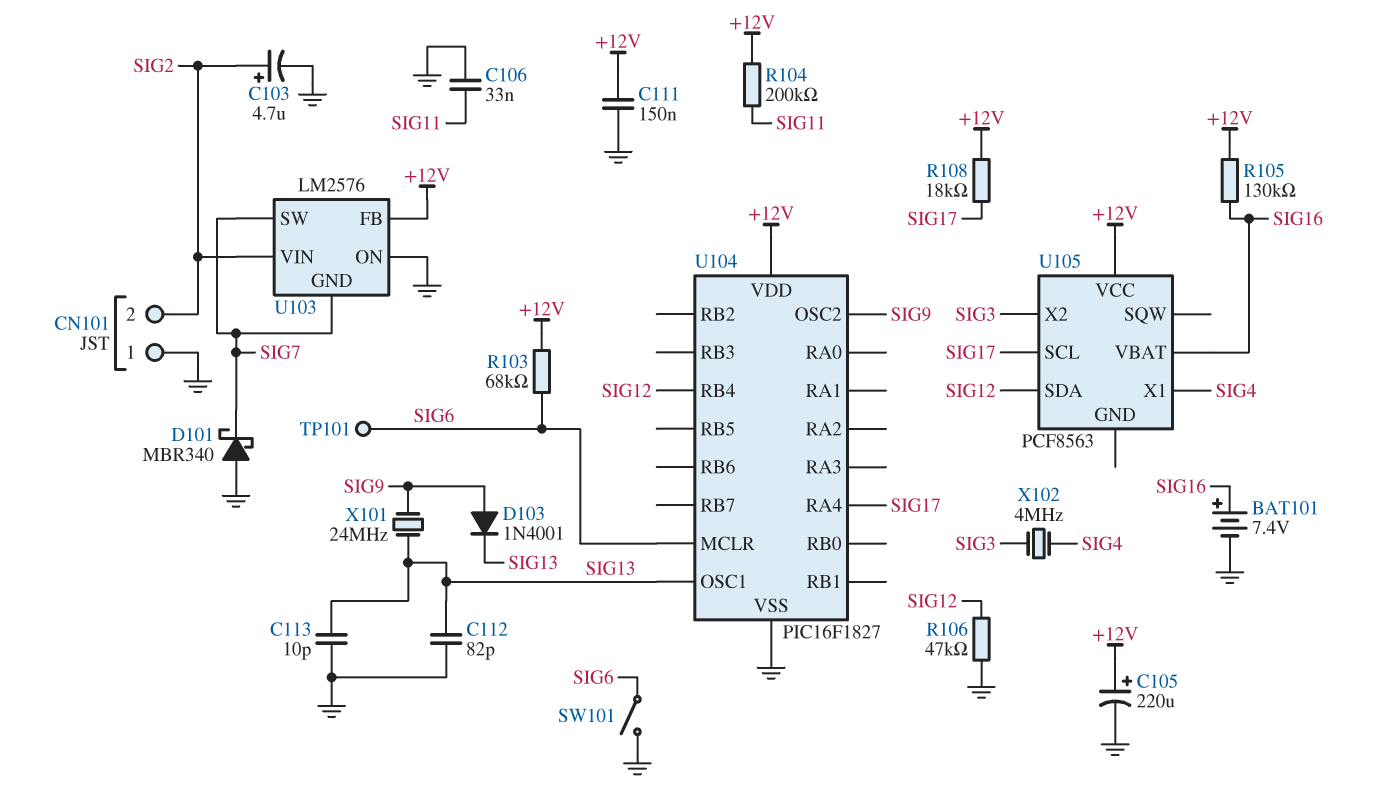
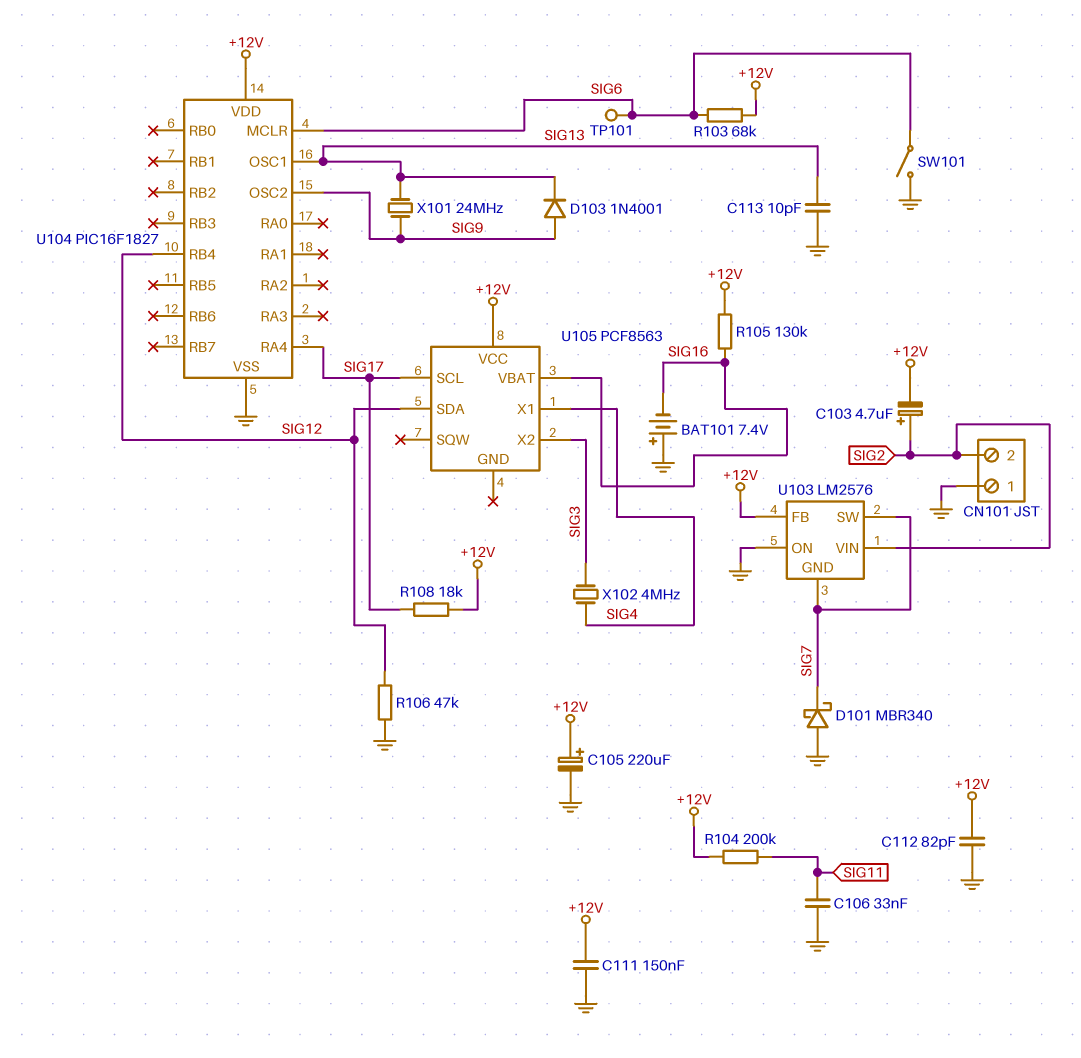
BAT101: 7.4V (plus SIG16, minus GND) -> 7.4V (plus GND, minus SIG16)
C103: 4.7uF (plus SIG2, minus GND) -> 4.7uF (plus SIG2, minus +12V)
C112: 82pF (GND, SIG13) -> 82pF (+12V, GND)

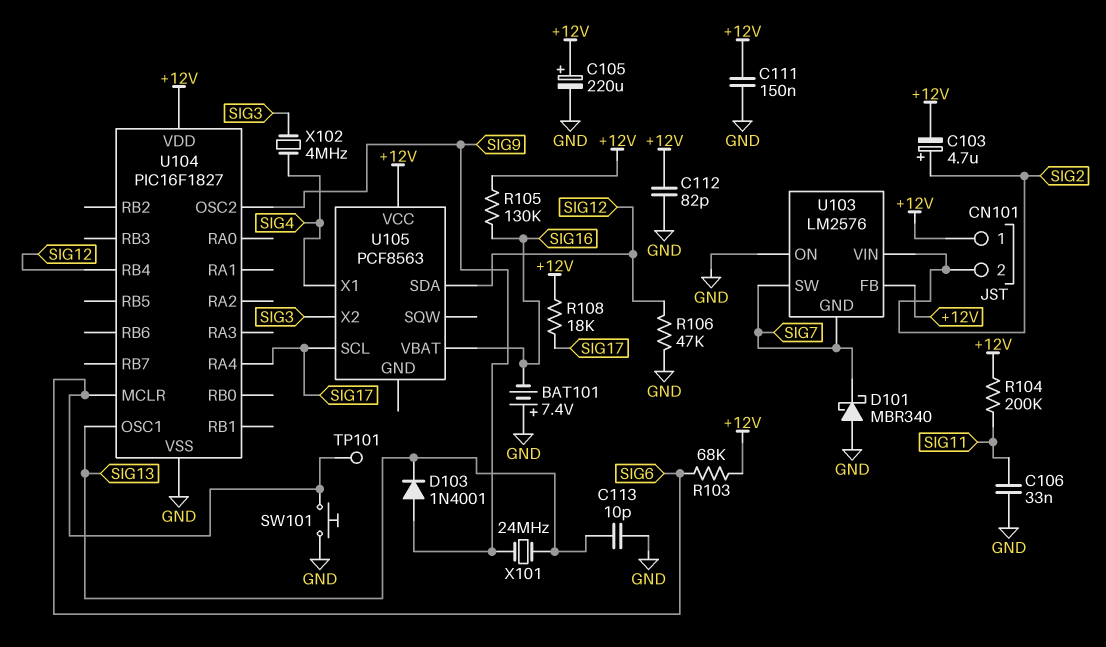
CN101 pin 1: GND -> +12V
SW101: switch (GND, SIG6) -> button (GND, SIG6)

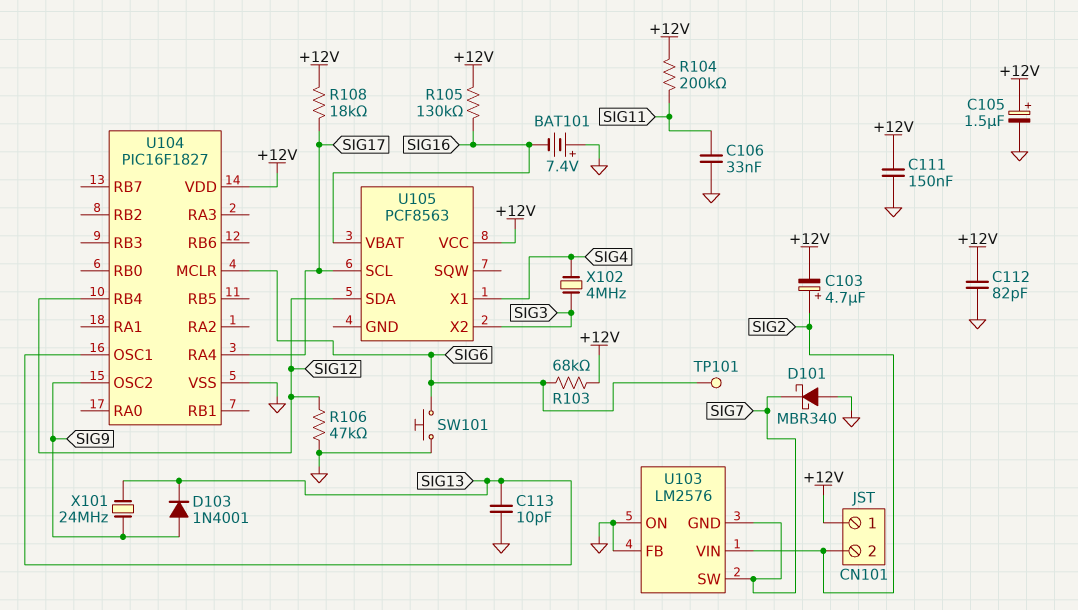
C105: 220uF (plus +12V, minus GND) -> 1.5uF (plus +12V, minus GND)
U103 pin FB: +12V -> GND

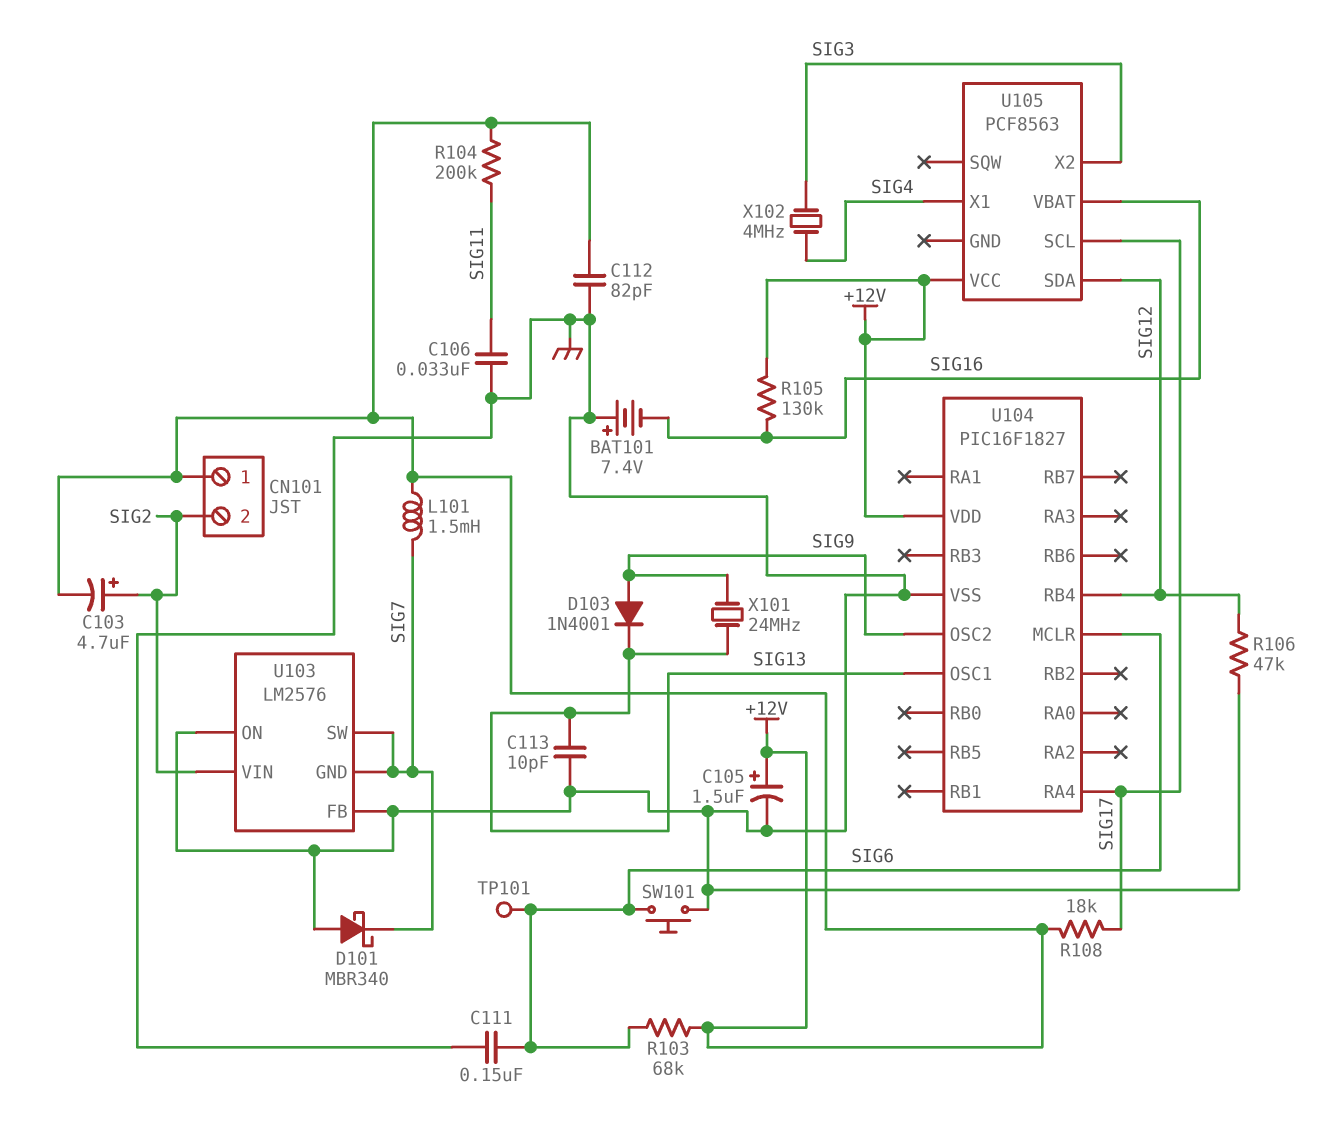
C111: 150nF (+12V, GND) -> 150nF (GND, SIG6)
L101: none -> 1.5mH (+12V, SIG7)

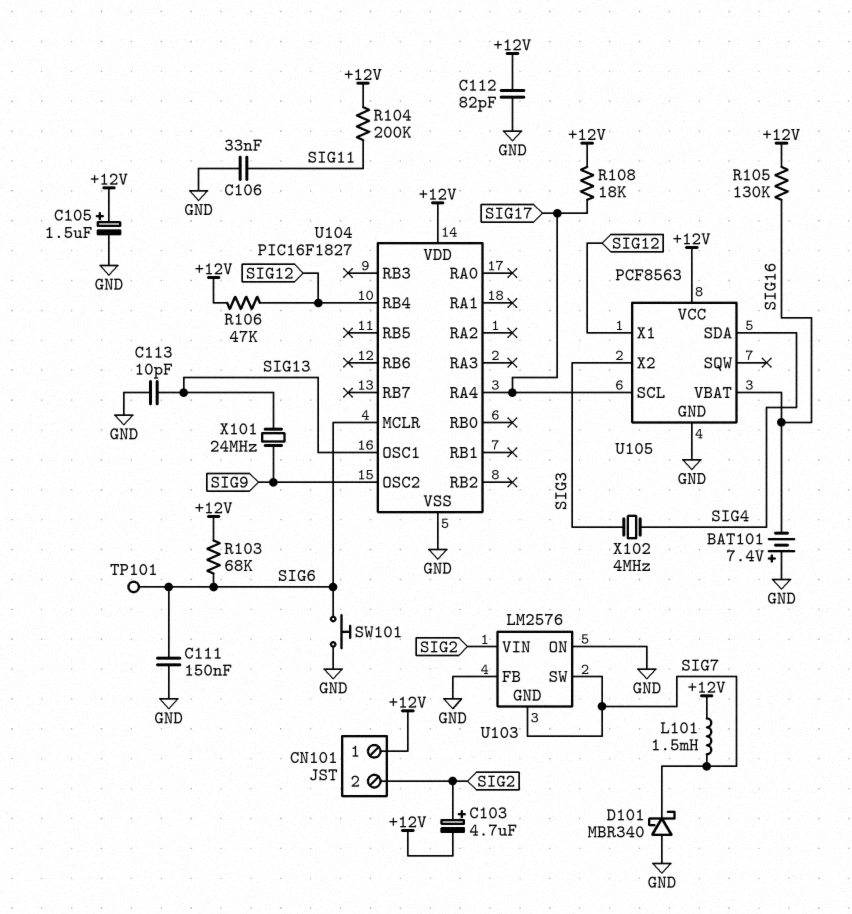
D103: diode 1N4001 (A SIG9, K SIG13) -> none
R106: 47k (GND, SIG12) -> 47k (+12V, SIG12)
U105 pin GND: none -> GND
U105 pin SDA: SIG12 -> SIG4
U105 pin X1: SIG4 -> SIG12

